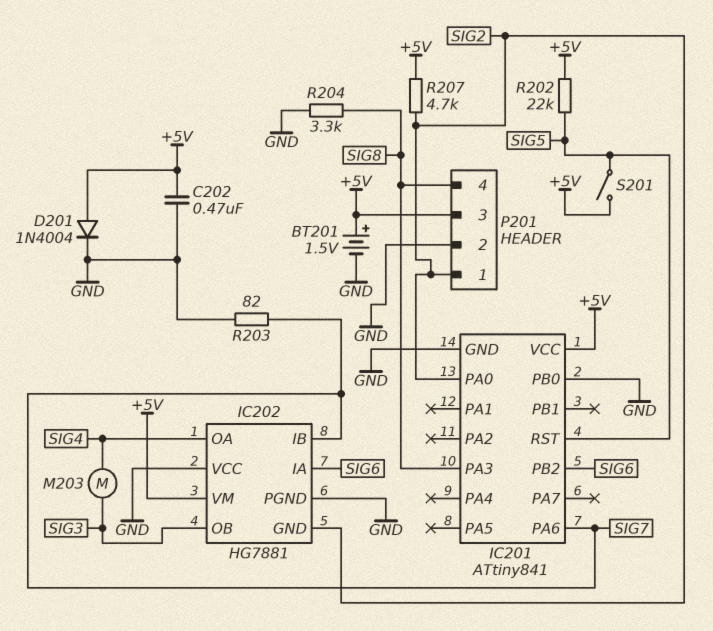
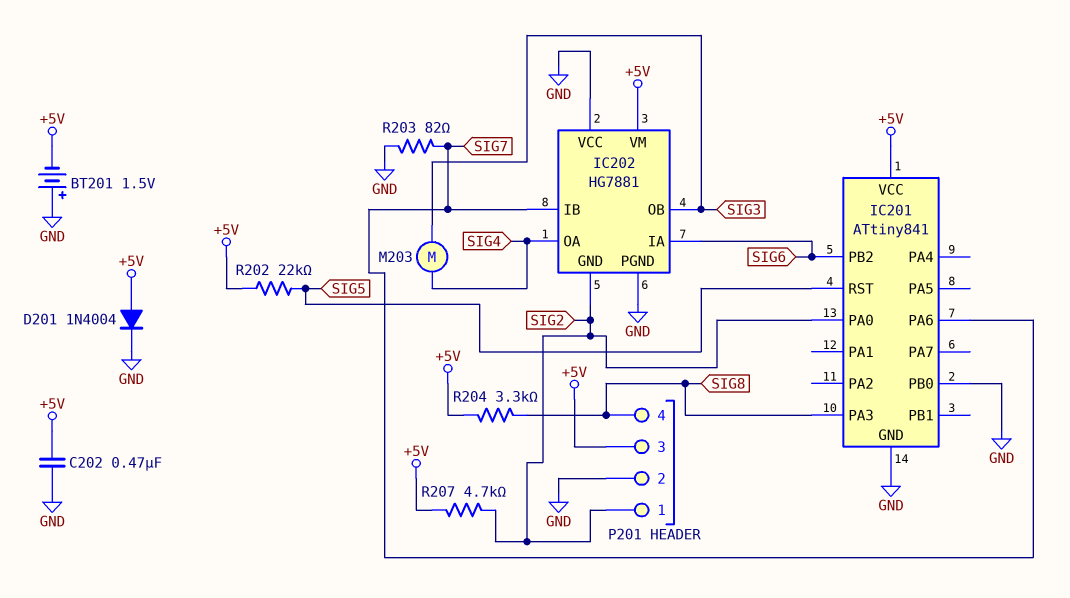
BT201: 1.5V (plus +5V, minus GND) -> 1.5V (plus GND, minus +5V)
R204: 3.3k (GND, SIG8) -> 3.3k (+5V, SIG8)
S201: switch (+5V, SIG5) -> none

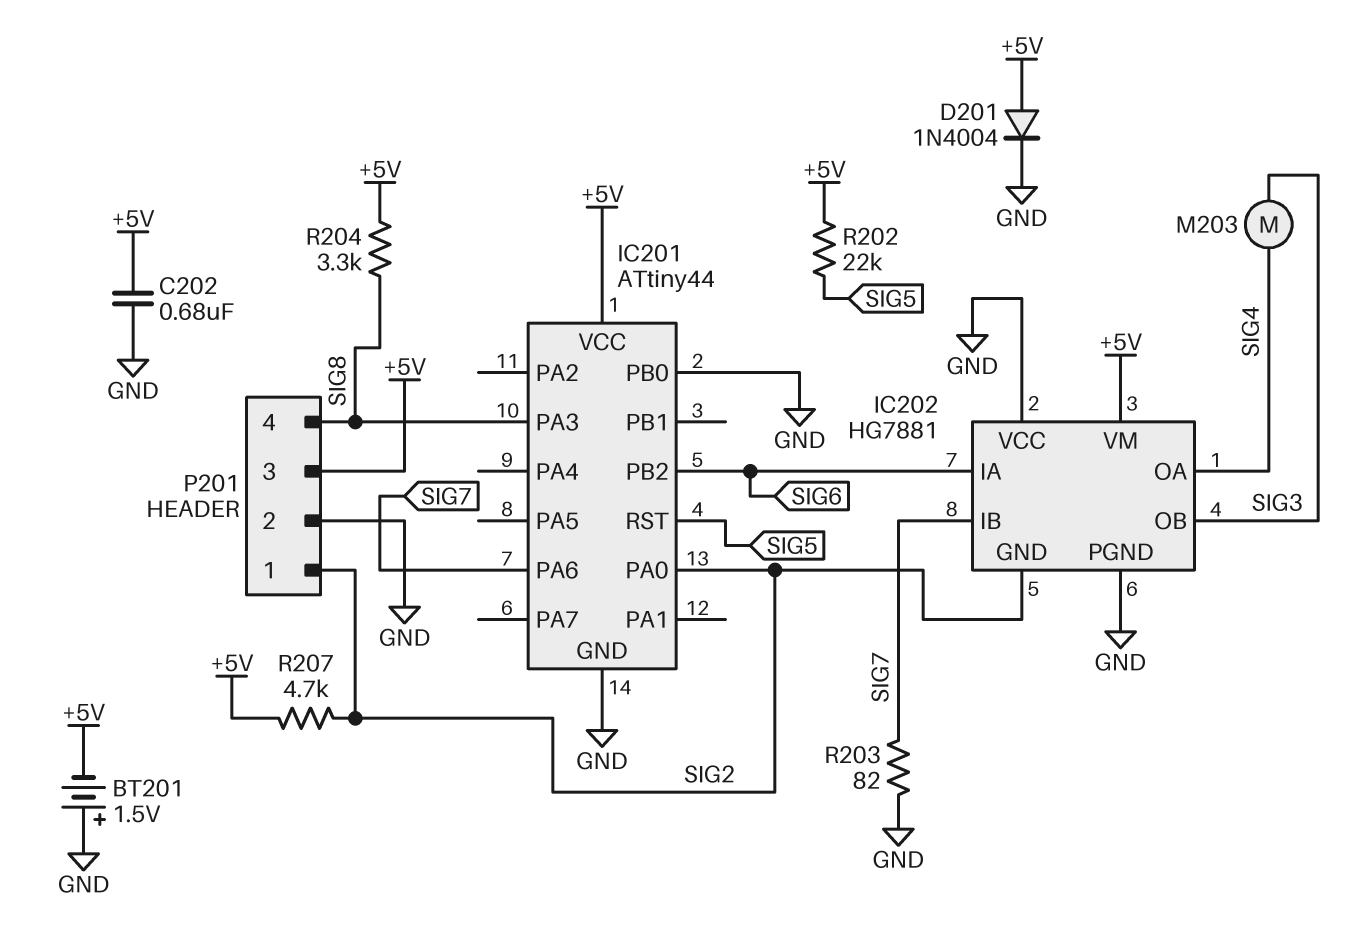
C202: 470nF (+5V, GND) -> 680nF (+5V, GND)
IC201: ATtiny841 -> ATtiny44

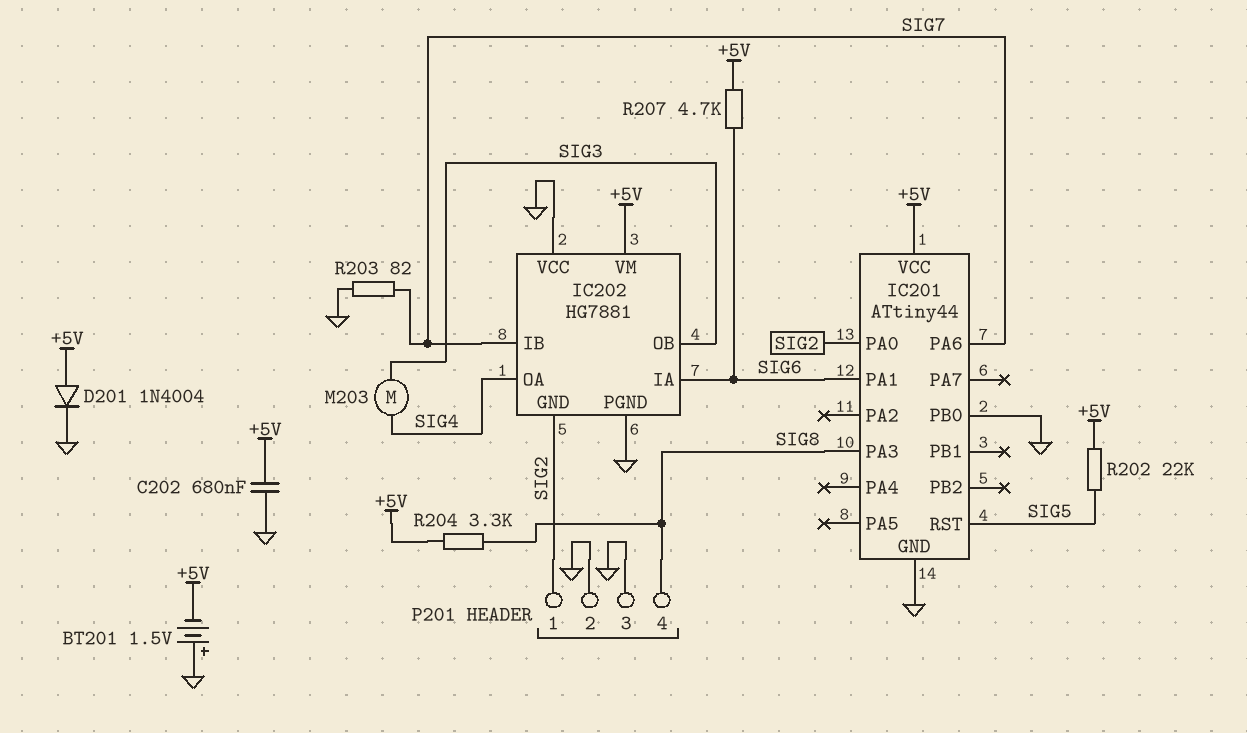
IC201 pin PA1: none -> SIG6
IC201 pin PB2: SIG6 -> none
P201 pin 3: +5V -> GND
R207: 4.7k (+5V, SIG2) -> 4.7k (+5V, SIG6)

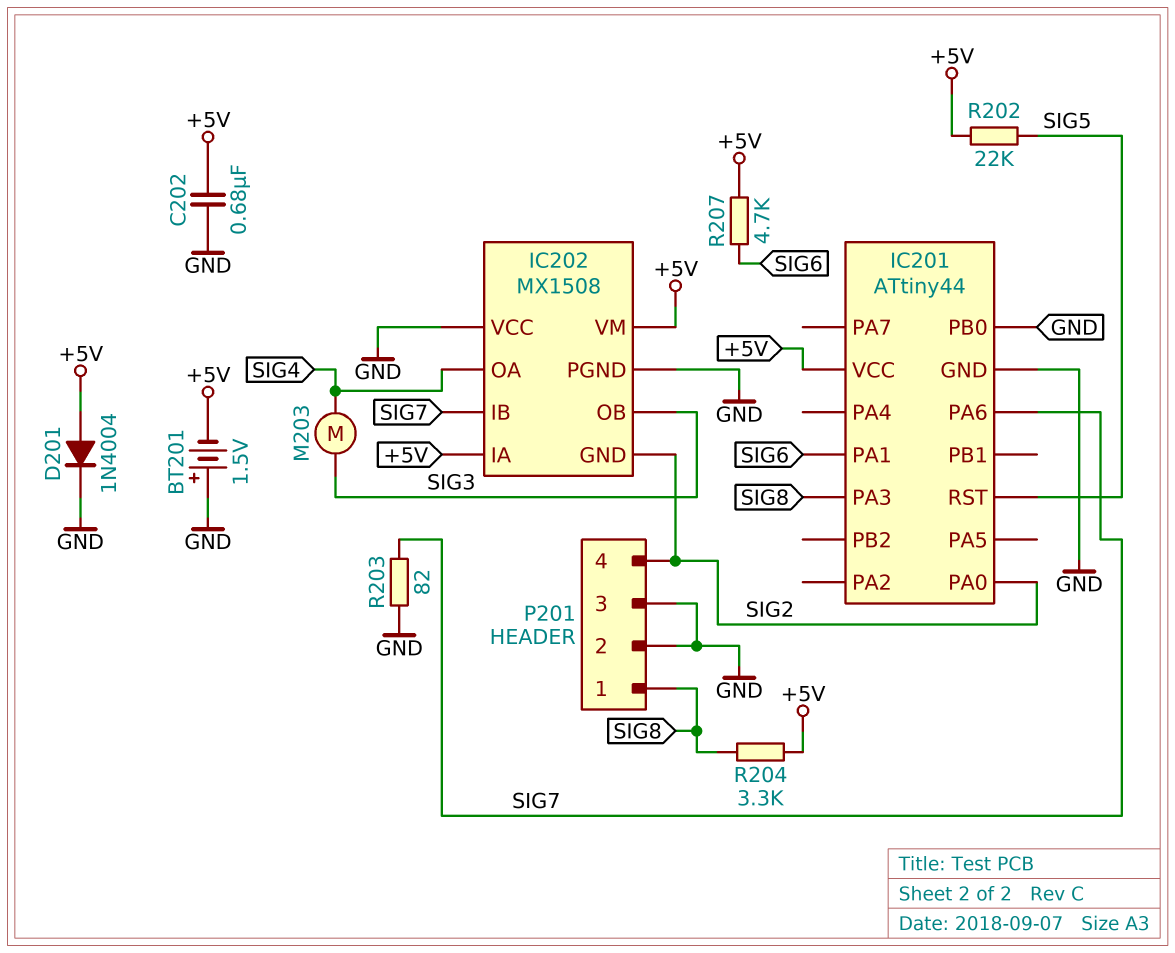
IC202: HG7881 -> MX1508
IC202 pin IA: SIG6 -> +5V
P201 pin 1: SIG2 -> SIG8
P201 pin 4: SIG8 -> SIG2

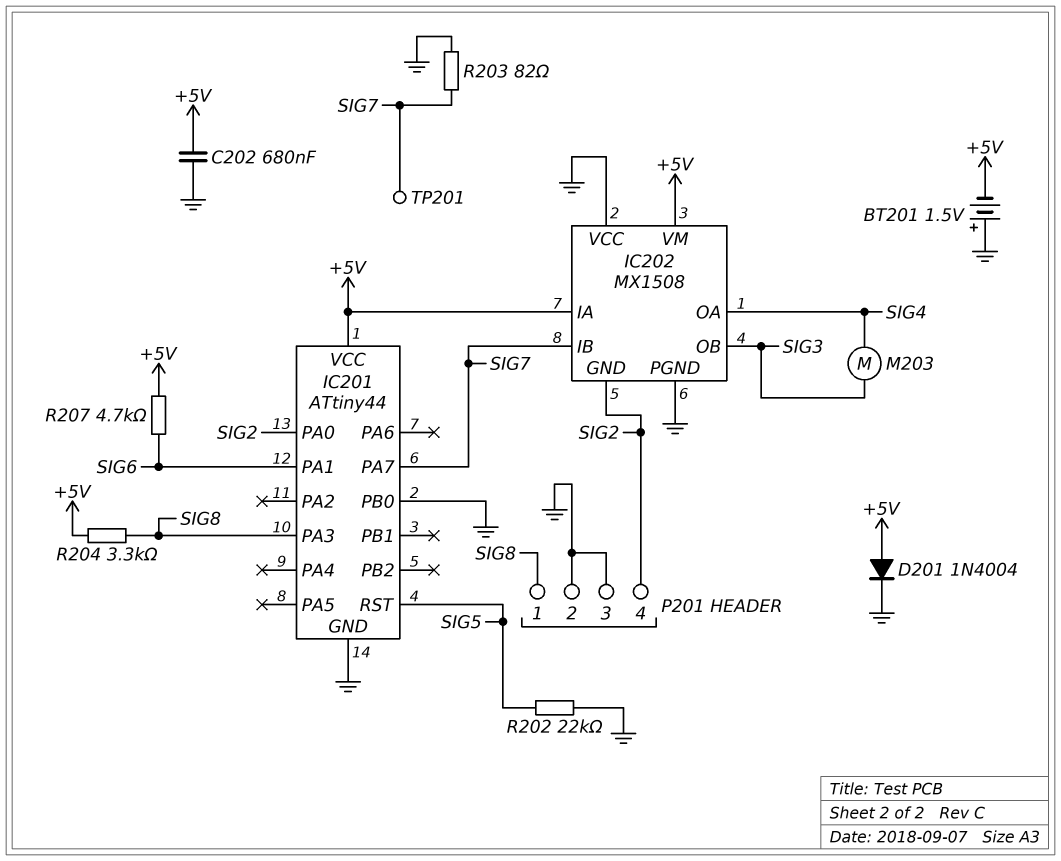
IC201 pin PA6: SIG7 -> none
IC201 pin PA7: none -> SIG7
R202: 22k (+5V, SIG5) -> 22k (GND, SIG5)
TP201: none -> test point (SIG7)

